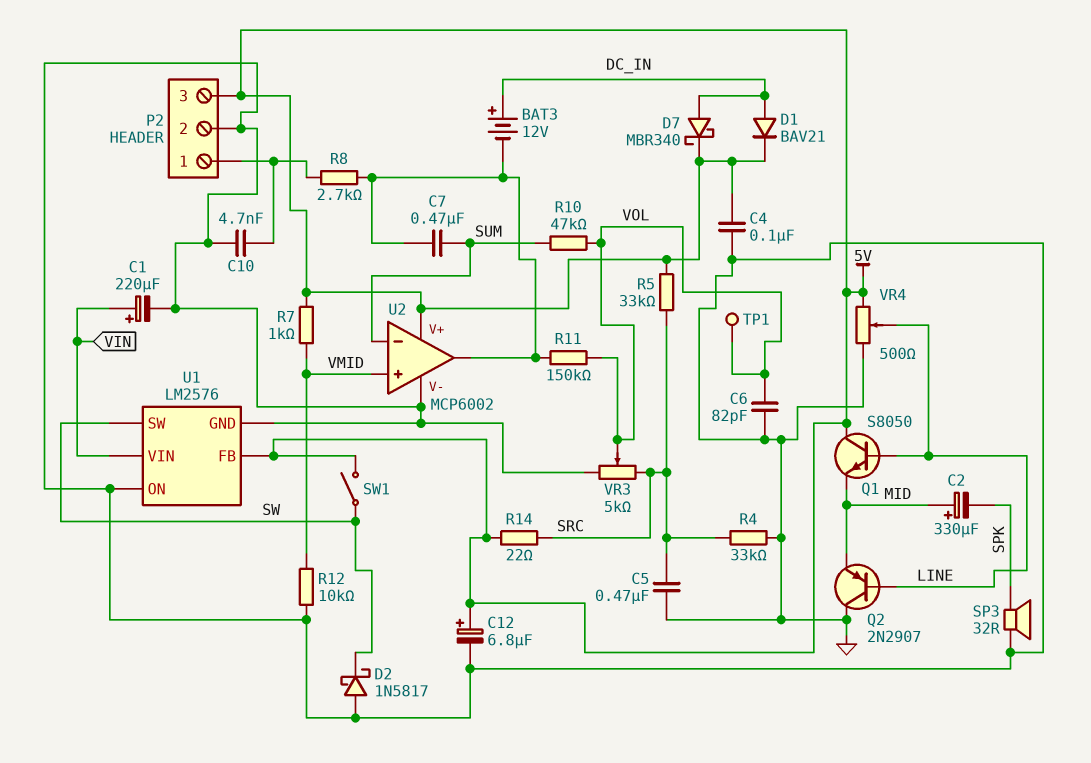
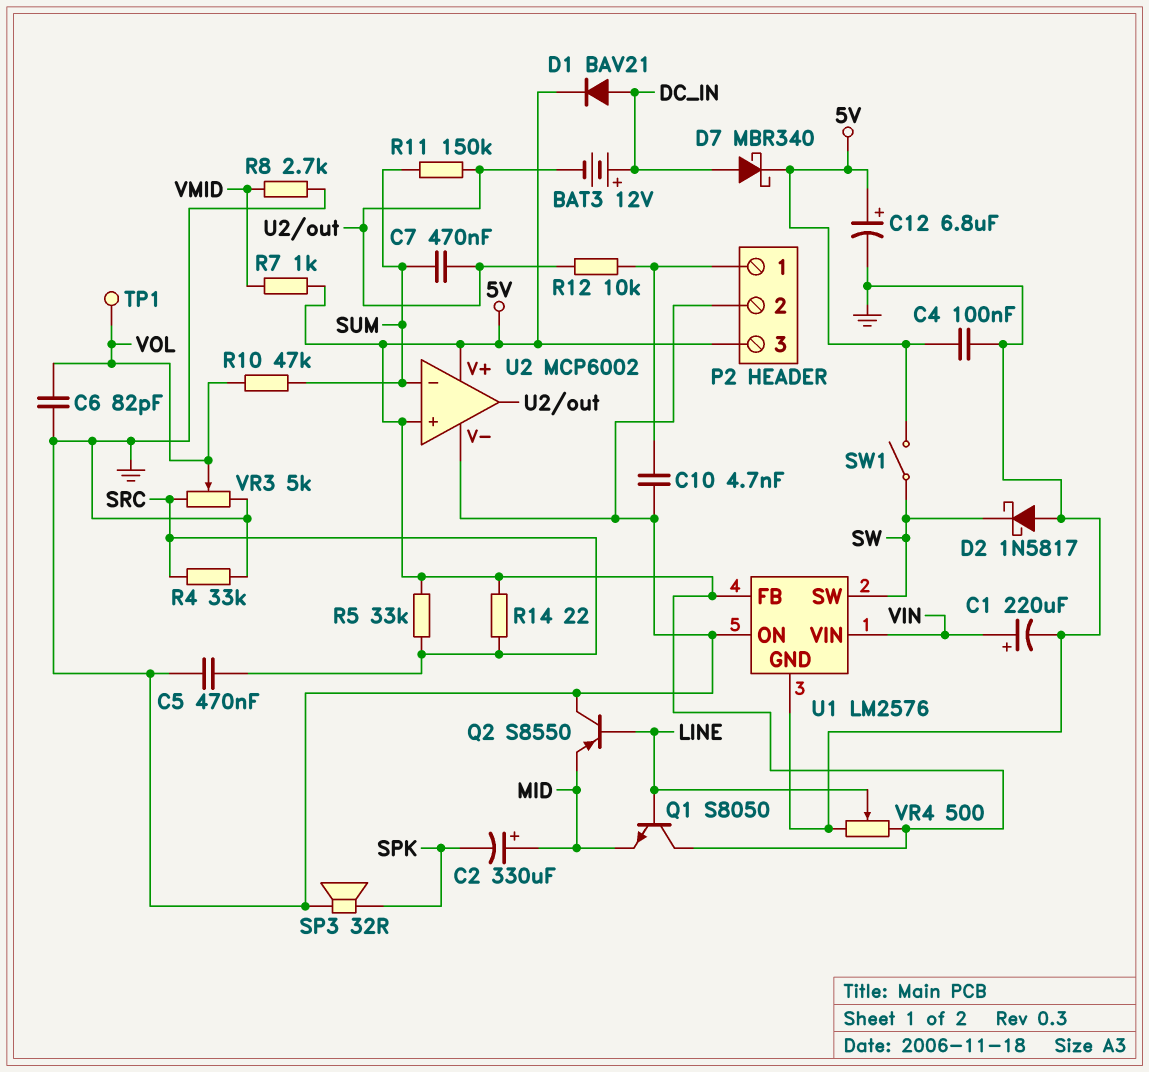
Q2: PNP 2N2907 (B LINE, C GND, E MID) -> PNP S8550 (B LINE, C GND, E MID)
R8: 2.7k (P2/1, U2/out) -> 2.7k (GND, VMID)
R11: 150k (U2/out, VOL) -> 150k (SUM, U2/out)
R12: 10k (GND, VMID) -> 10k (P2/1, U2/out)
U2 pin in+: VMID -> 5V

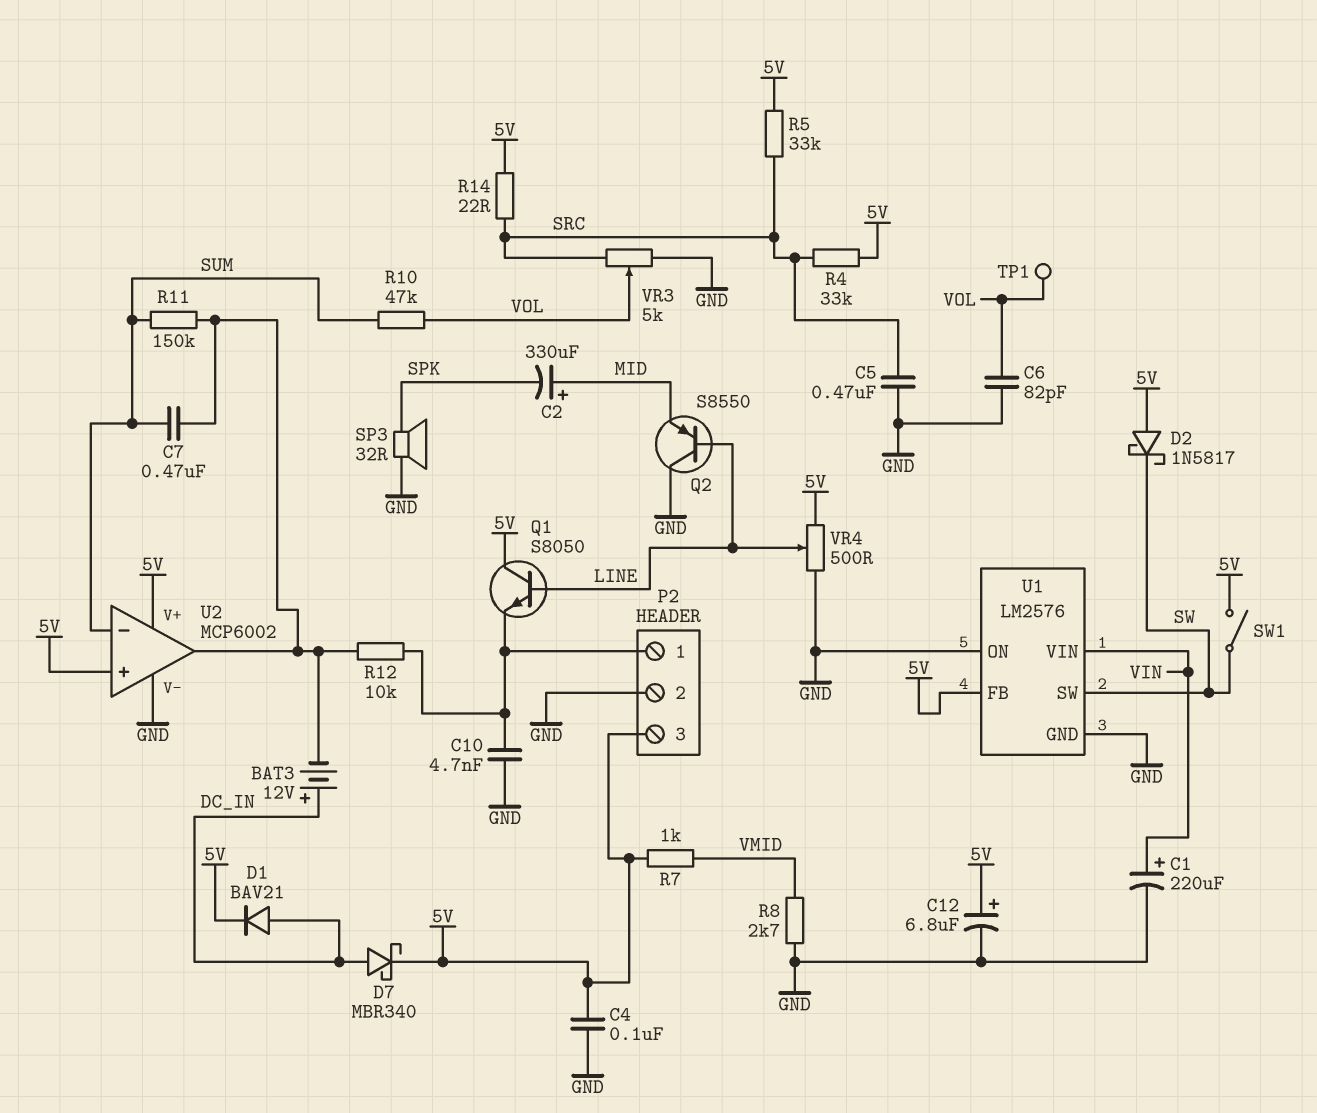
D2: schottky 1N5817 (A GND, K SW) -> schottky 1N5817 (A 5V, K SW)
Q1: NPN S8050 (B LINE, C 5V, E MID) -> NPN S8050 (B LINE, C 5V, E P2/1)
R4: 33k (GND, SRC) -> 33k (5V, SRC)

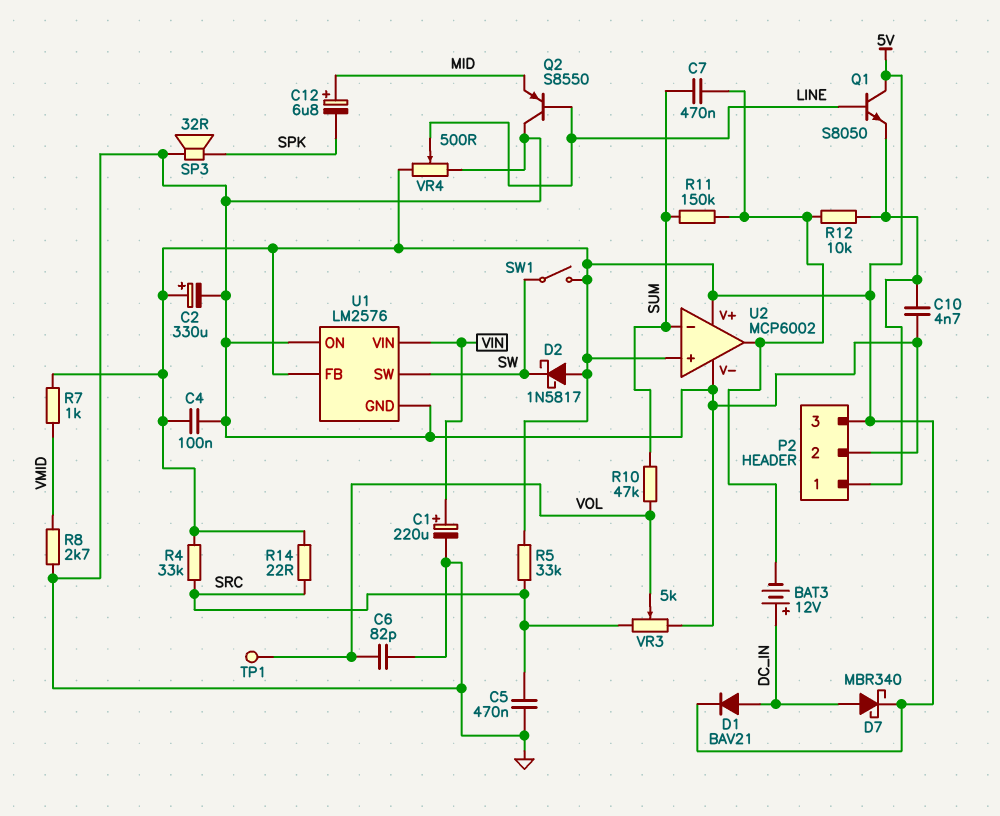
C2: 330uF (plus MID, minus SPK) -> 330uF (plus 5V, minus GND)
C12: 6.8uF (plus 5V, minus GND) -> 6.8uF (plus MID, minus SPK)

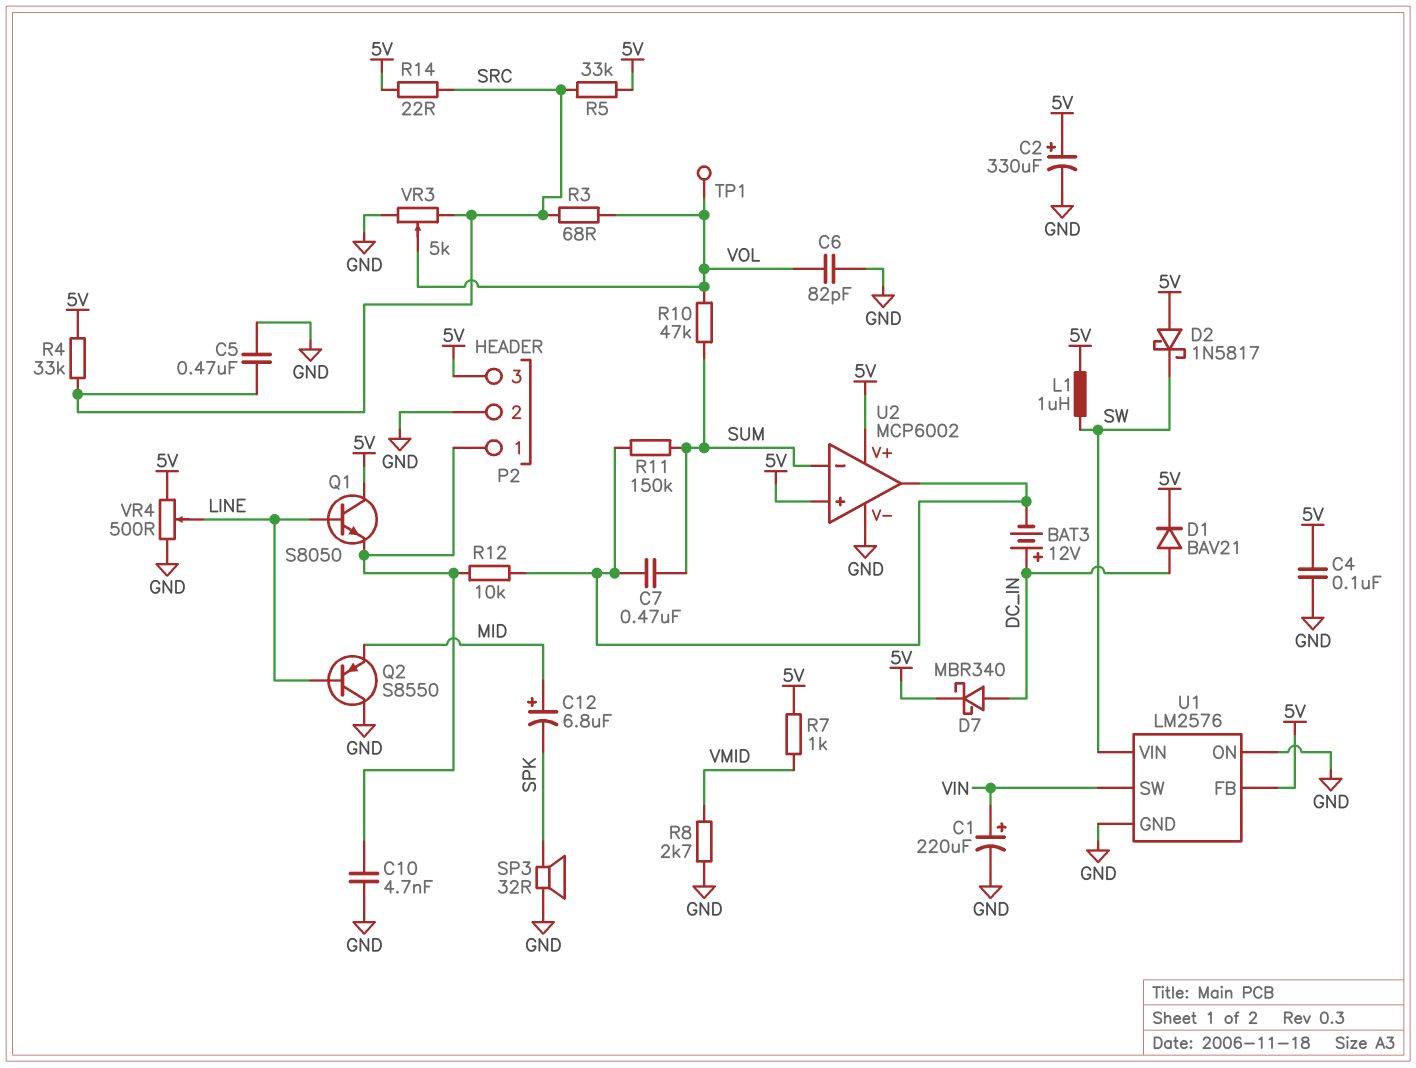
L1: none -> 1uH (5V, SW)
R3: none -> 68 (SRC, VOL)
SW1: switch (5V, SW) -> none
U1 pin SW: SW -> VIN
U1 pin VIN: VIN -> SW

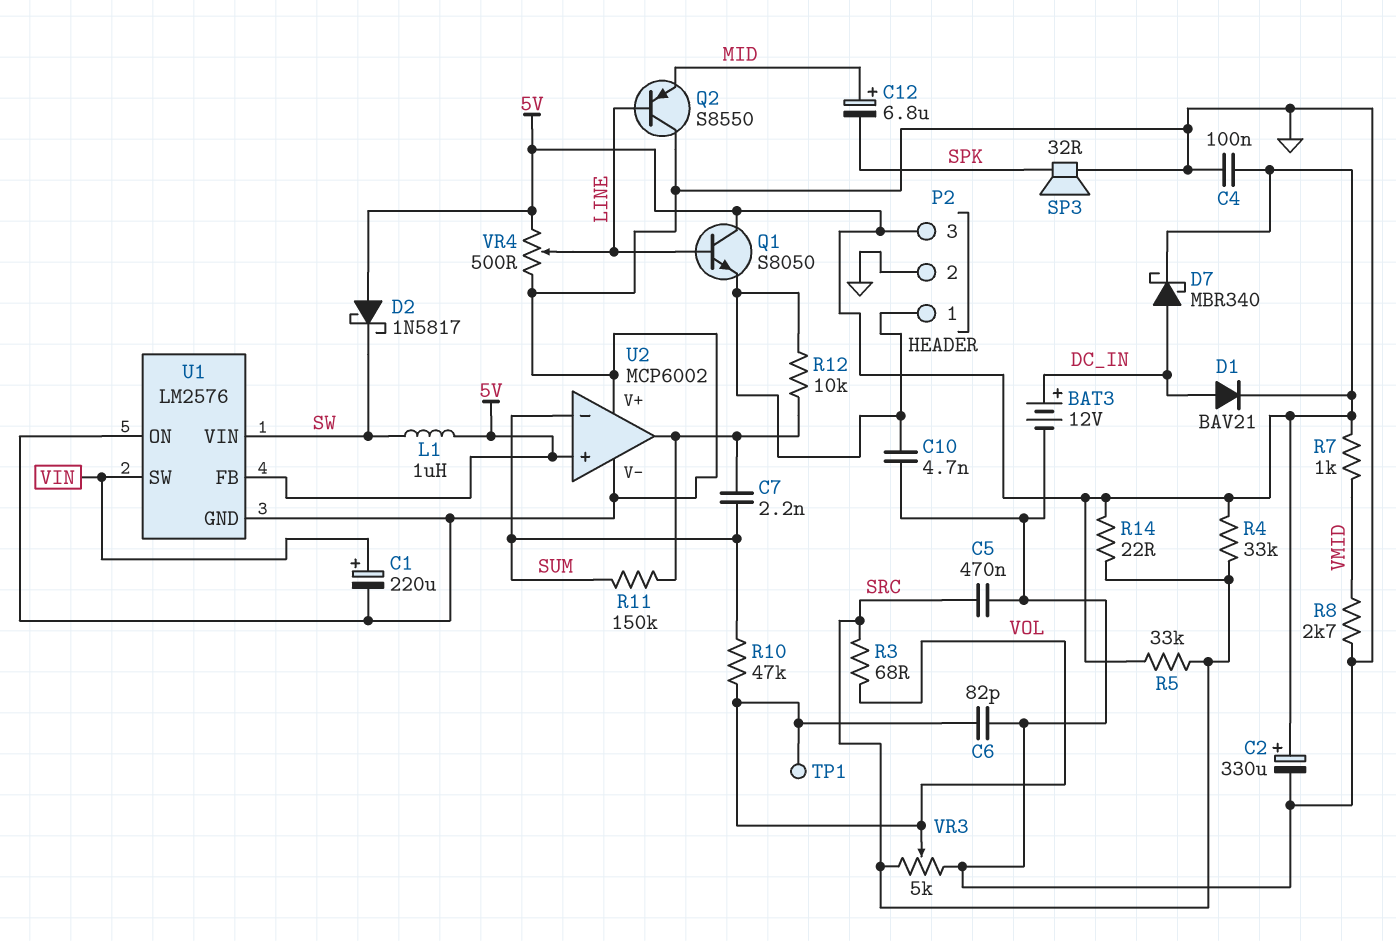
BAT3: 12V (plus DC_IN, minus U2/out) -> 12V (plus DC_IN, minus GND)
C7: 470nF (SUM, U2/out) -> 2.2nF (SUM, U2/out)
U2 pin V+: 5V -> GND

